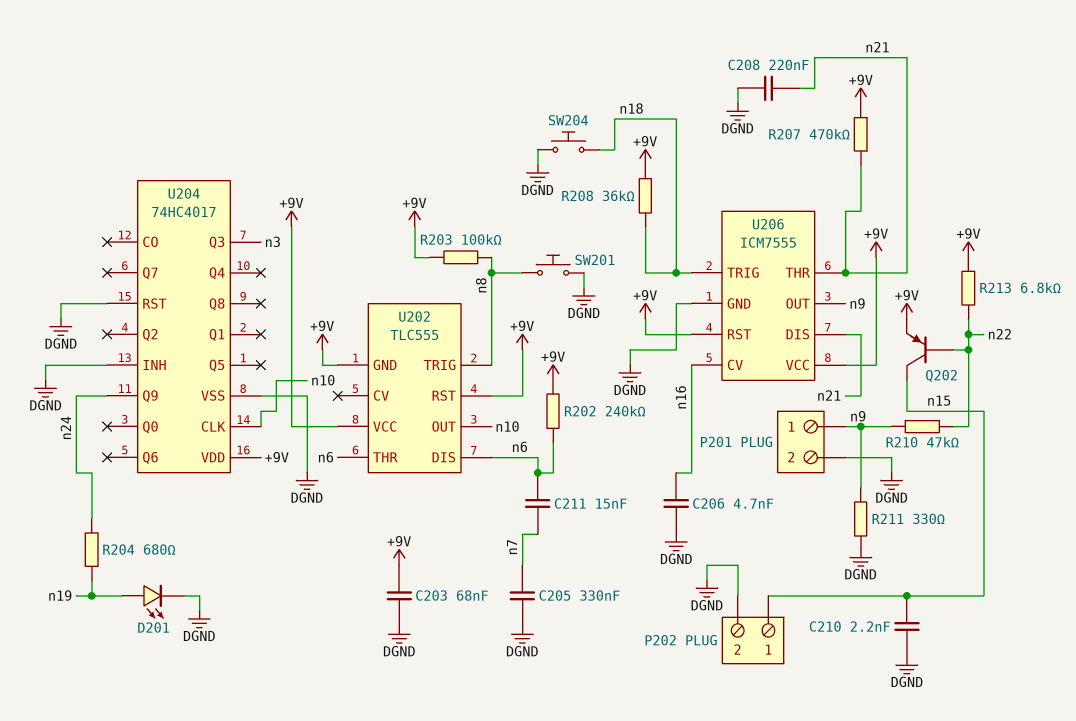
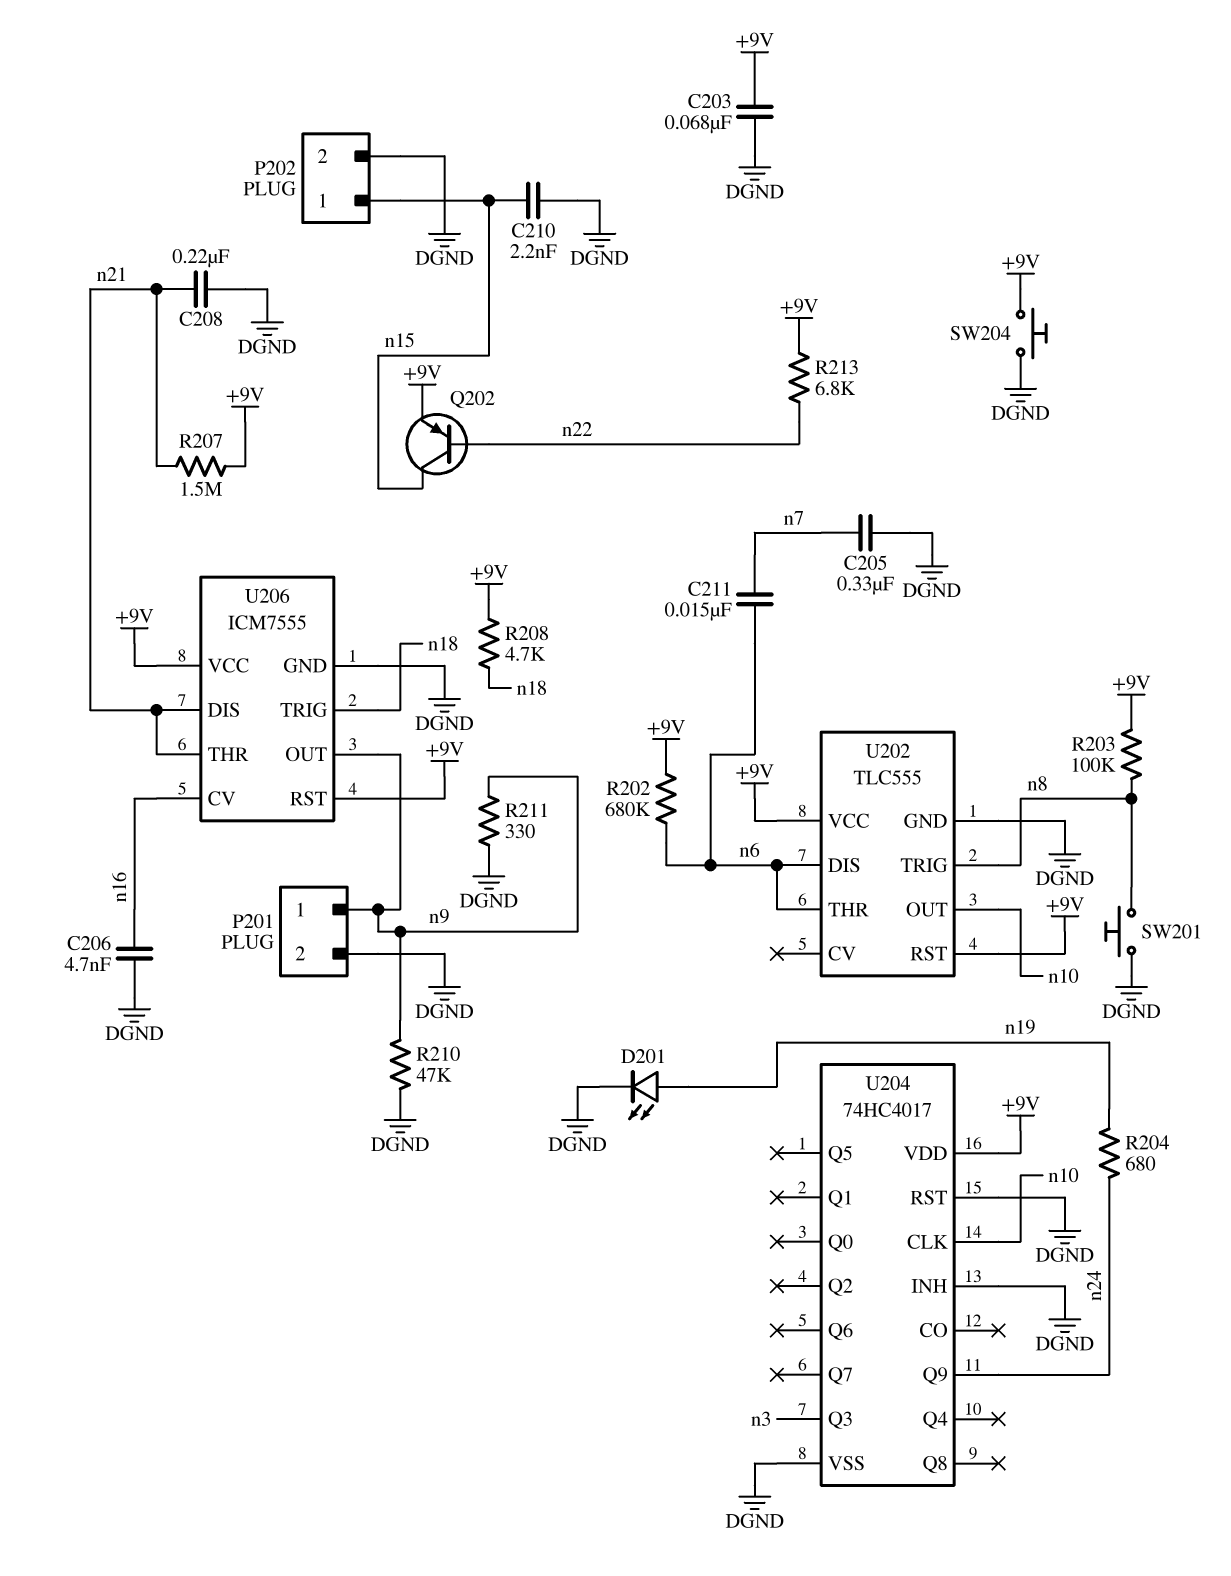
R202: 240k (+9V, n6) -> 680k (+9V, n6)
R207: 470k (+9V, n21) -> 1.5M (+9V, n21)
R208: 36k (+9V, n18) -> 4.7k (+9V, n18)
R210: 47k (n9, n22) -> 47k (DGND, n9)
SW204: button (DGND, n18) -> button (+9V, DGND)
U202 pin GND: +9V -> DGND

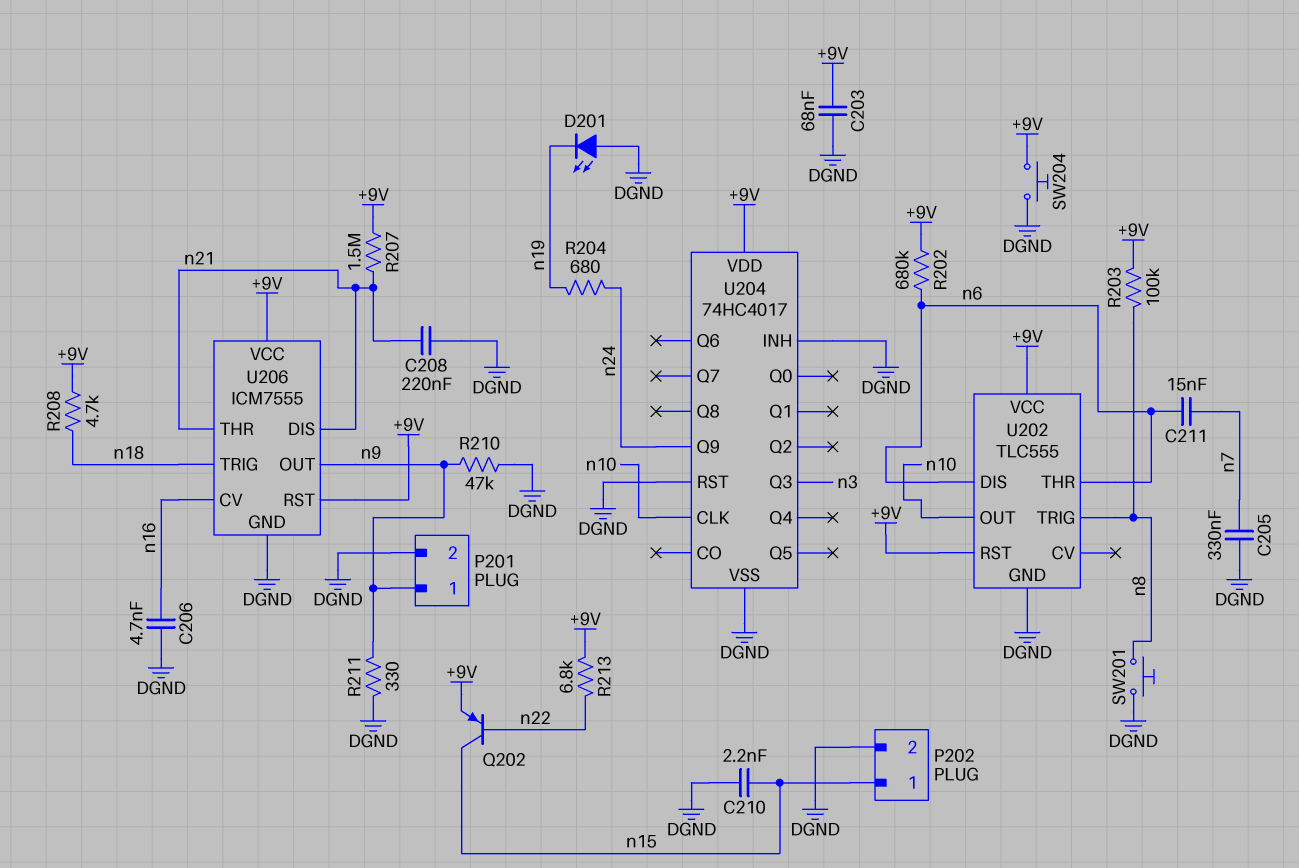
D201: LED (A n19, K DGND) -> LED (A DGND, K n19)

